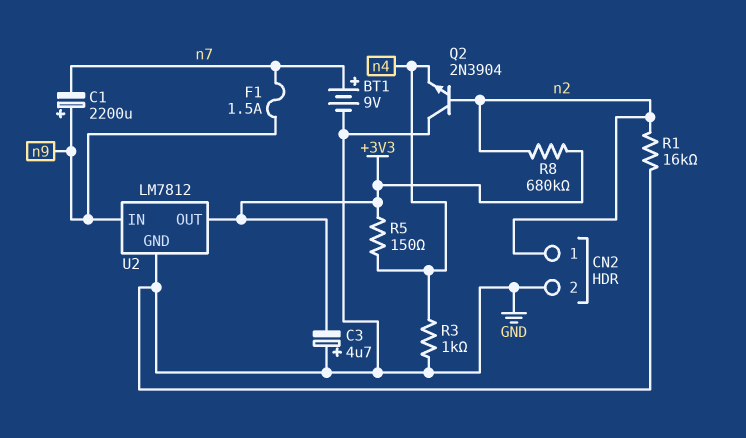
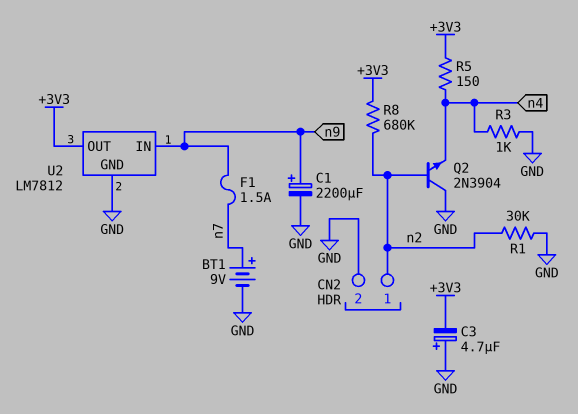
C1: 2200uF (plus n9, minus n7) -> 2200uF (plus n9, minus GND)
R1: 16k (GND, n2) -> 30k (GND, n2)

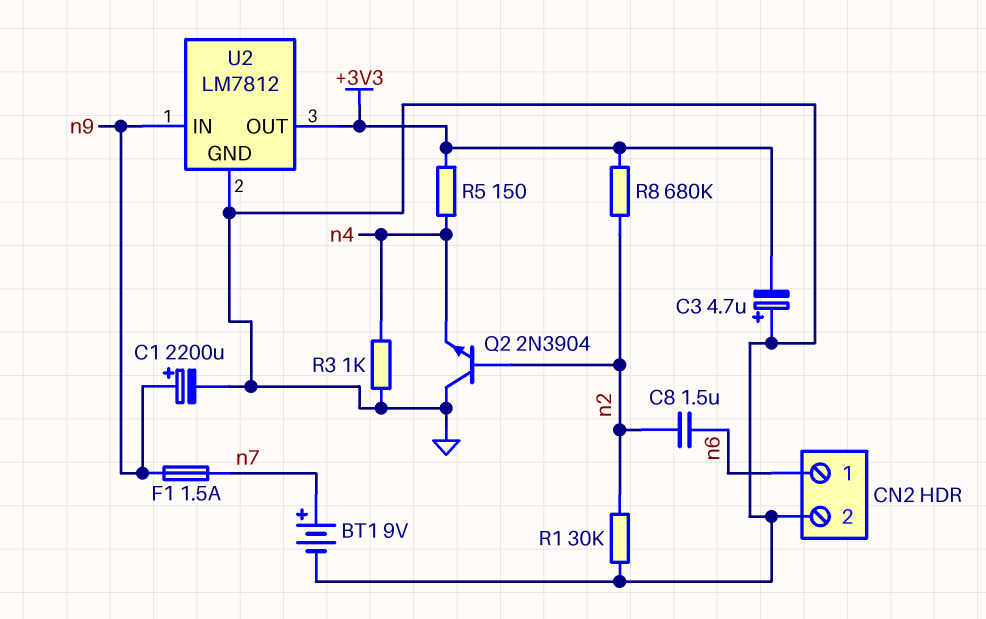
C8: none -> 1.5uF (n2, n6)
CN2 pin 1: n2 -> n6

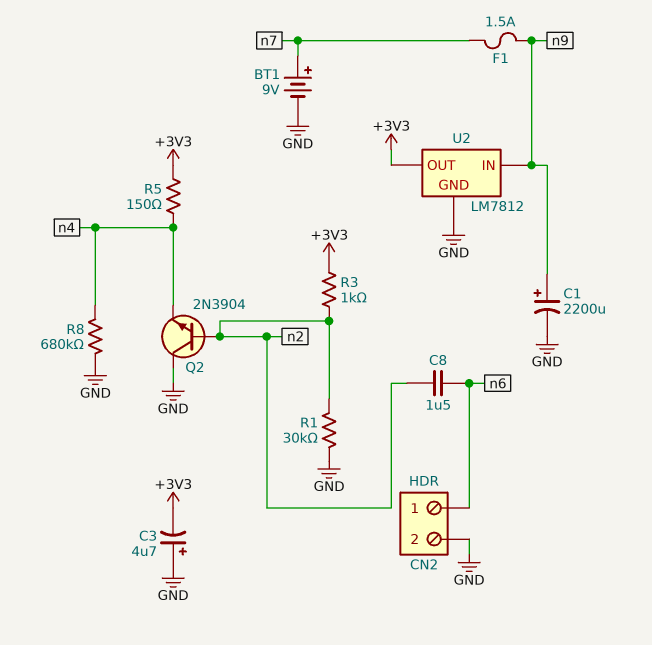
R3: 1k (GND, n4) -> 1k (+3V3, n2)
R8: 680k (+3V3, n2) -> 680k (GND, n4)

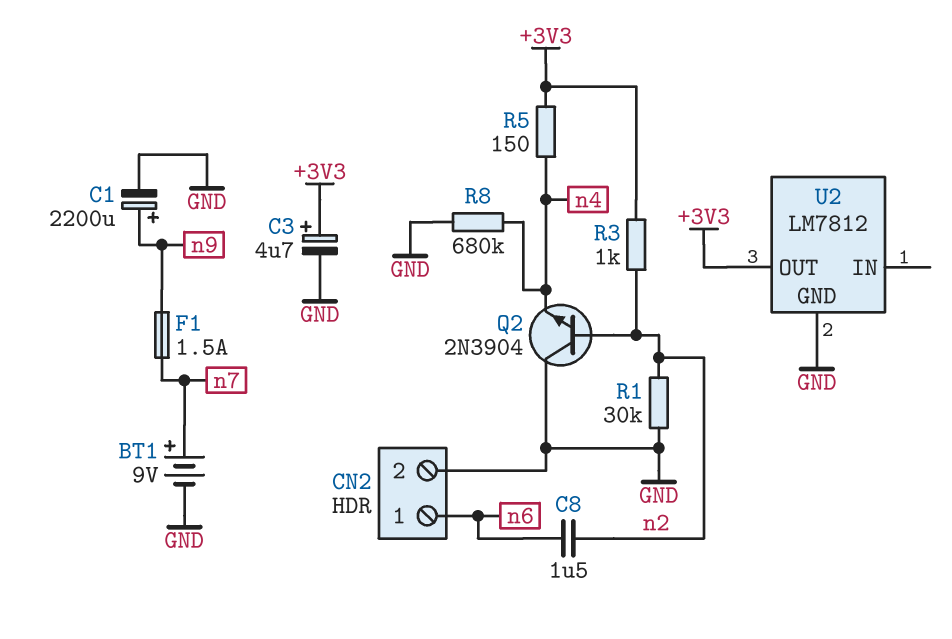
C3: 4.7uF (plus GND, minus +3V3) -> 4.7uF (plus +3V3, minus GND)
U2 pin IN: n9 -> none

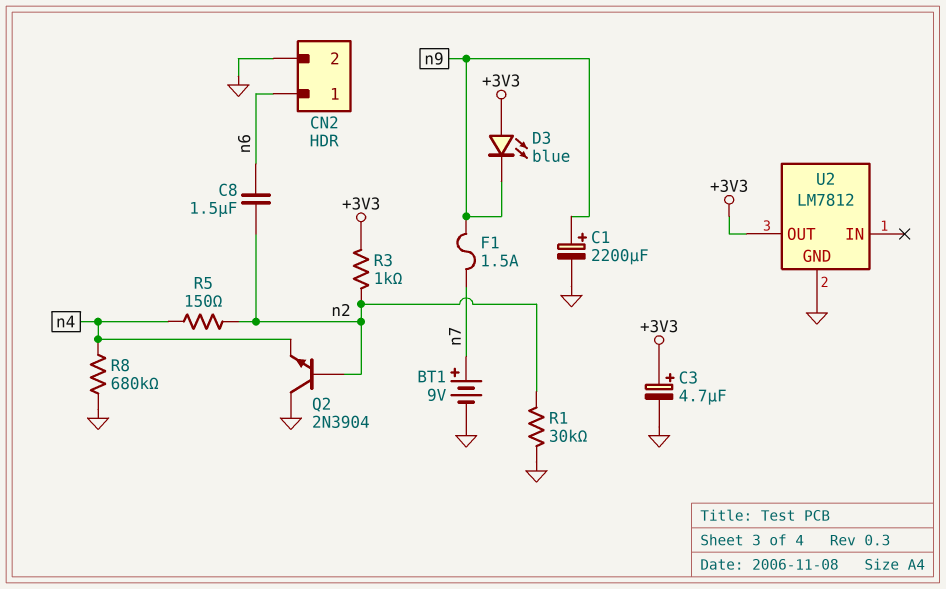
D3: none -> LED blue (A +3V3, K n9)
R5: 150 (+3V3, n4) -> 150 (n2, n4)

